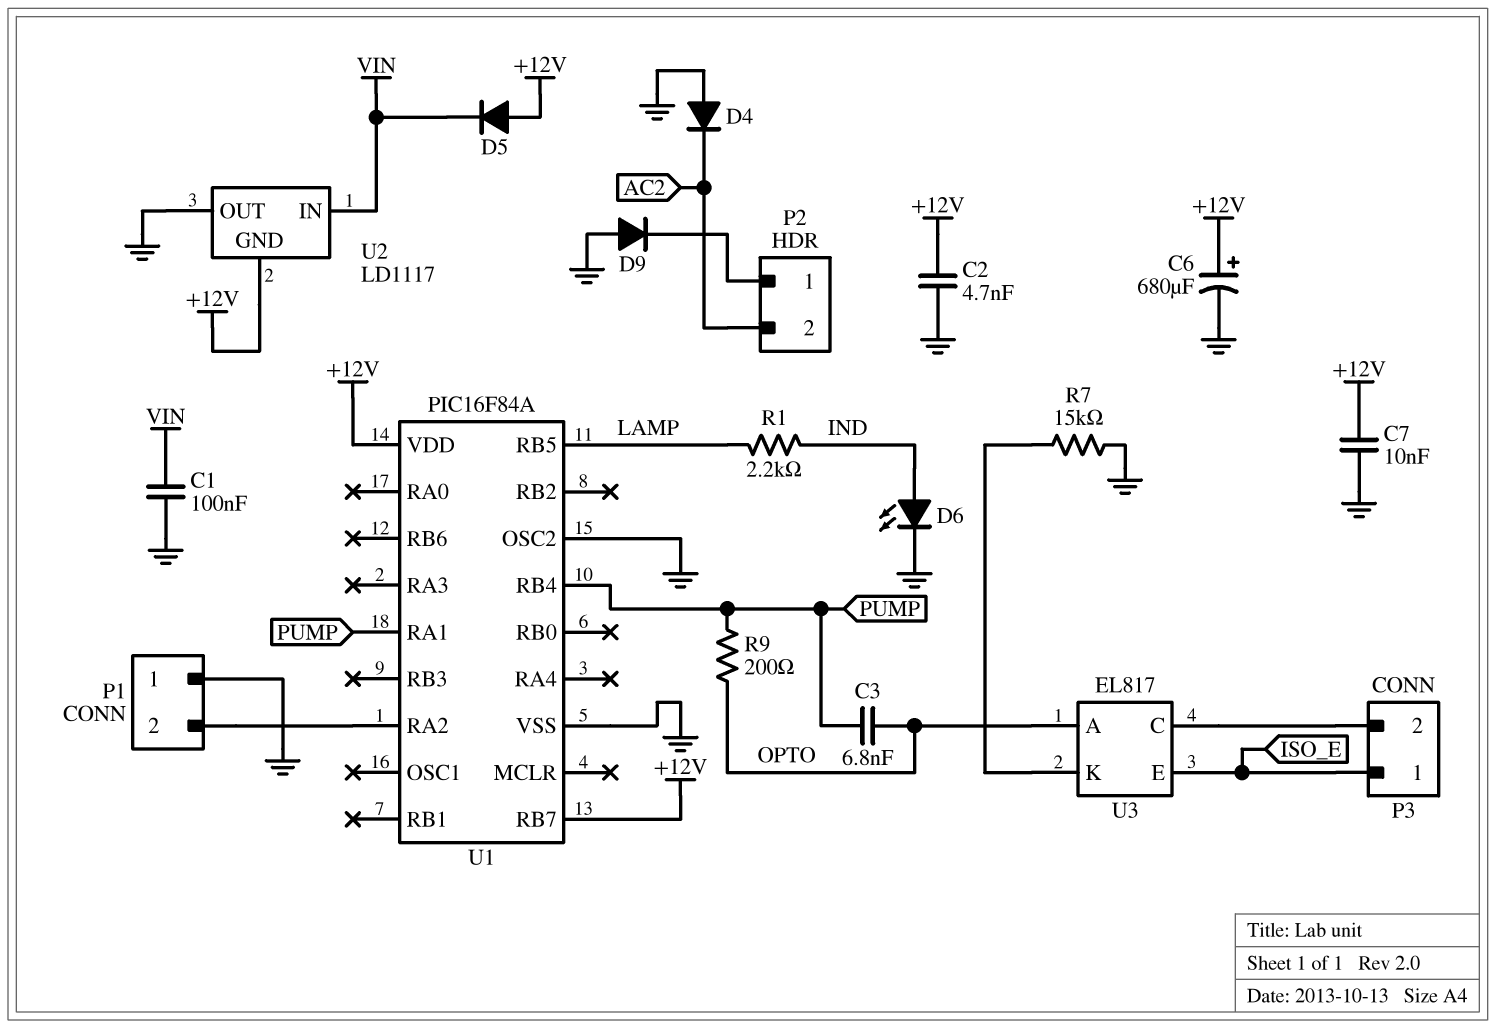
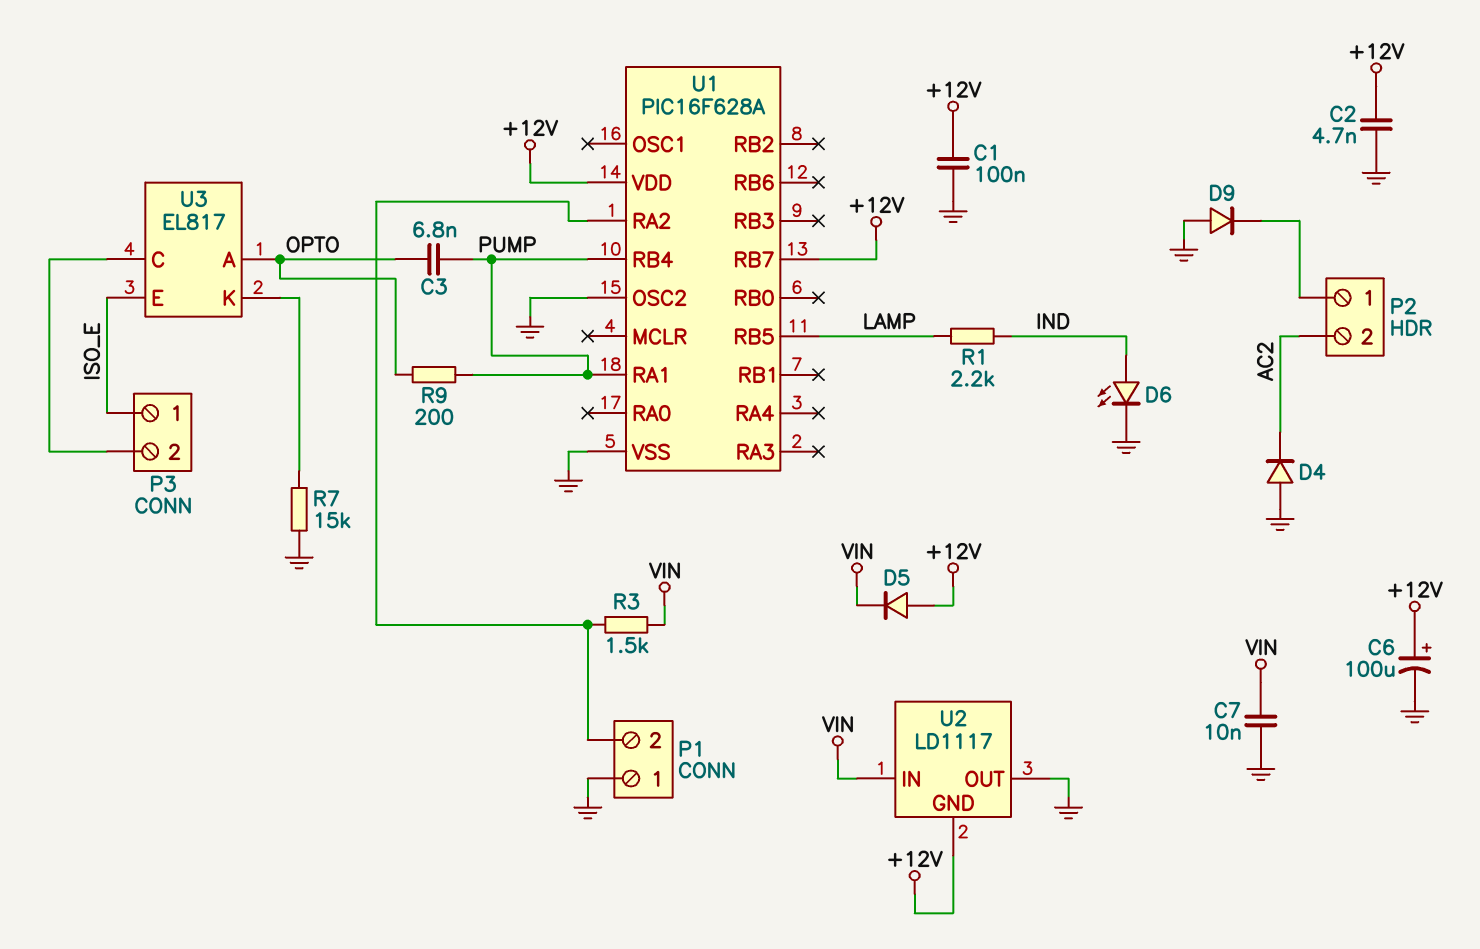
C1: 100nF (GND, VIN) -> 100nF (+12V, GND)
C6: 680uF (plus +12V, minus GND) -> 100uF (plus +12V, minus GND)
C7: 10nF (+12V, GND) -> 10nF (GND, VIN)
R3: none -> 1.5k (P1/2, VIN)
U1: PIC16F84A -> PIC16F628A

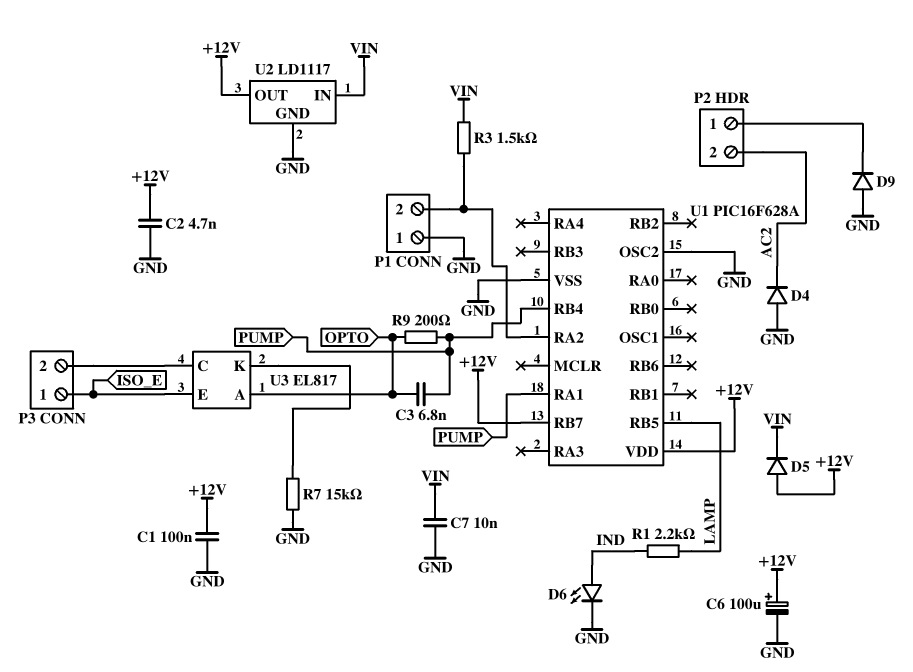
U2 pin GND: +12V -> GND
U2 pin OUT: GND -> +12V

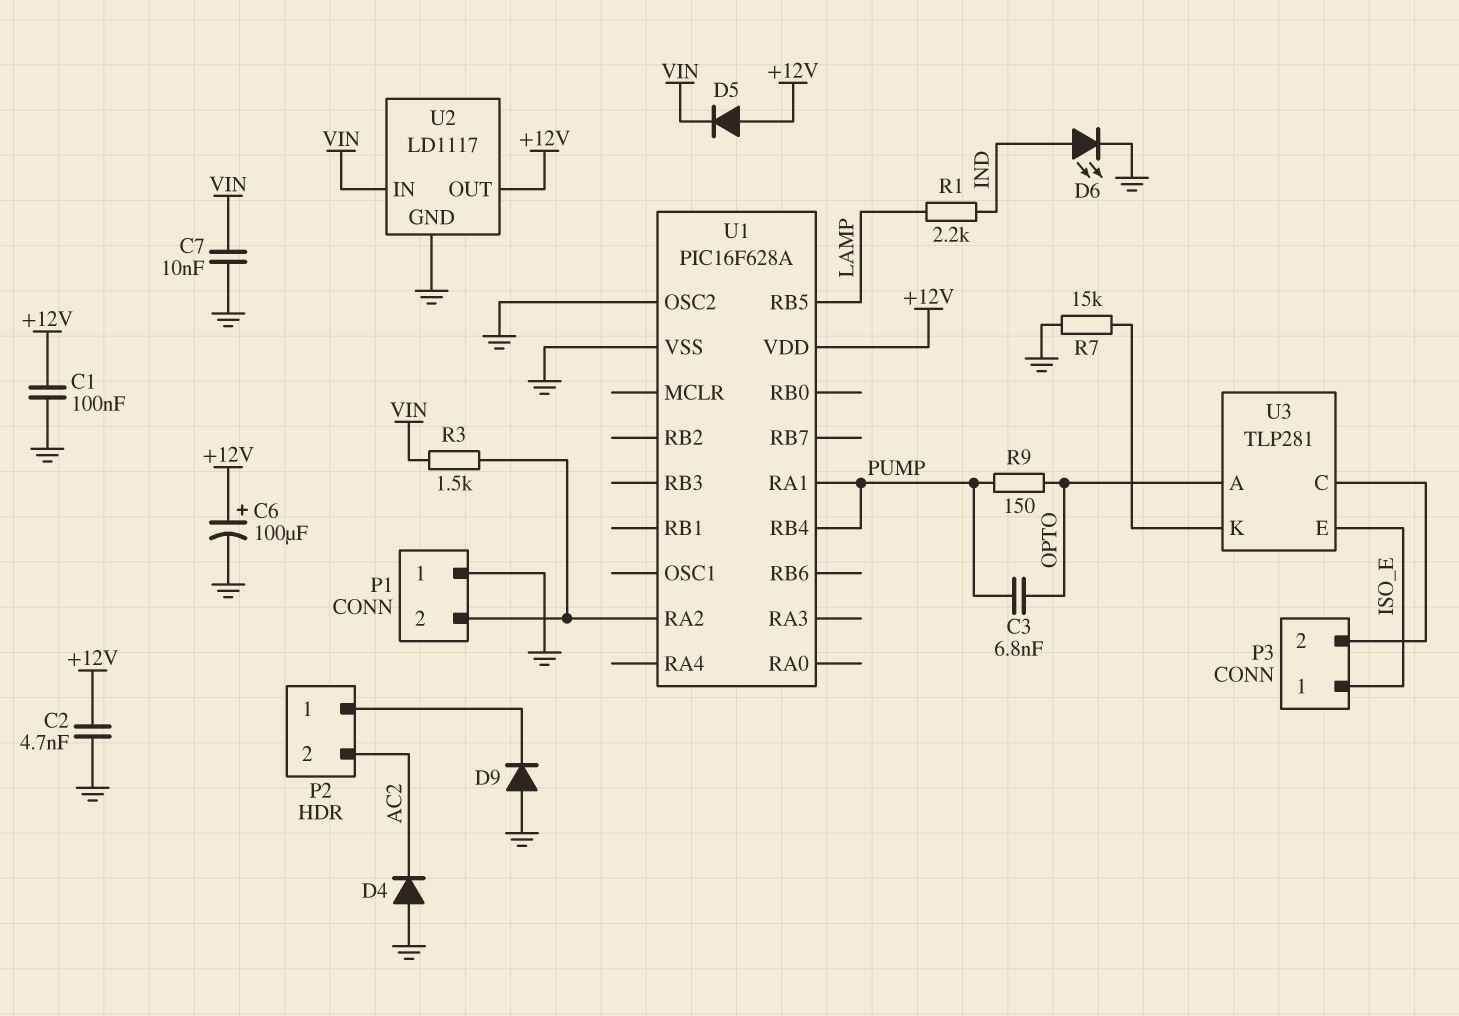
R9: 200 (OPTO, PUMP) -> 150 (OPTO, PUMP)
U1 pin RB7: +12V -> none
U3: EL817 -> TLP281

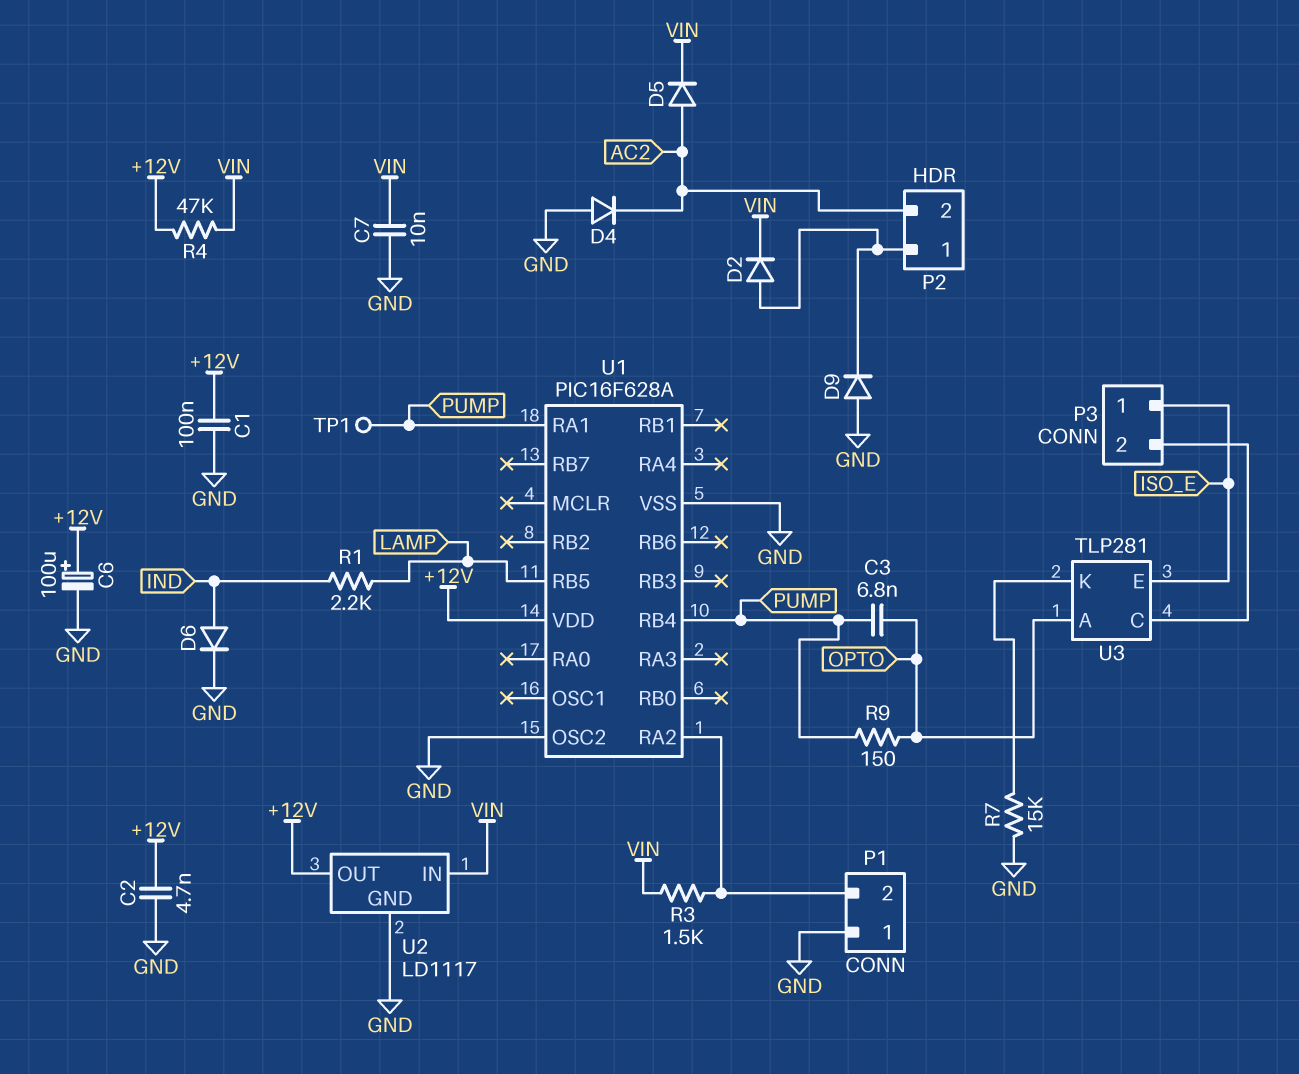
D2: none -> diode (A P2/1, K VIN)
D5: diode (A +12V, K VIN) -> diode (A AC2, K VIN)
D6: LED (A IND, K GND) -> diode (A IND, K GND)
R4: none -> 47k (+12V, VIN)
TP1: none -> test point (PUMP)

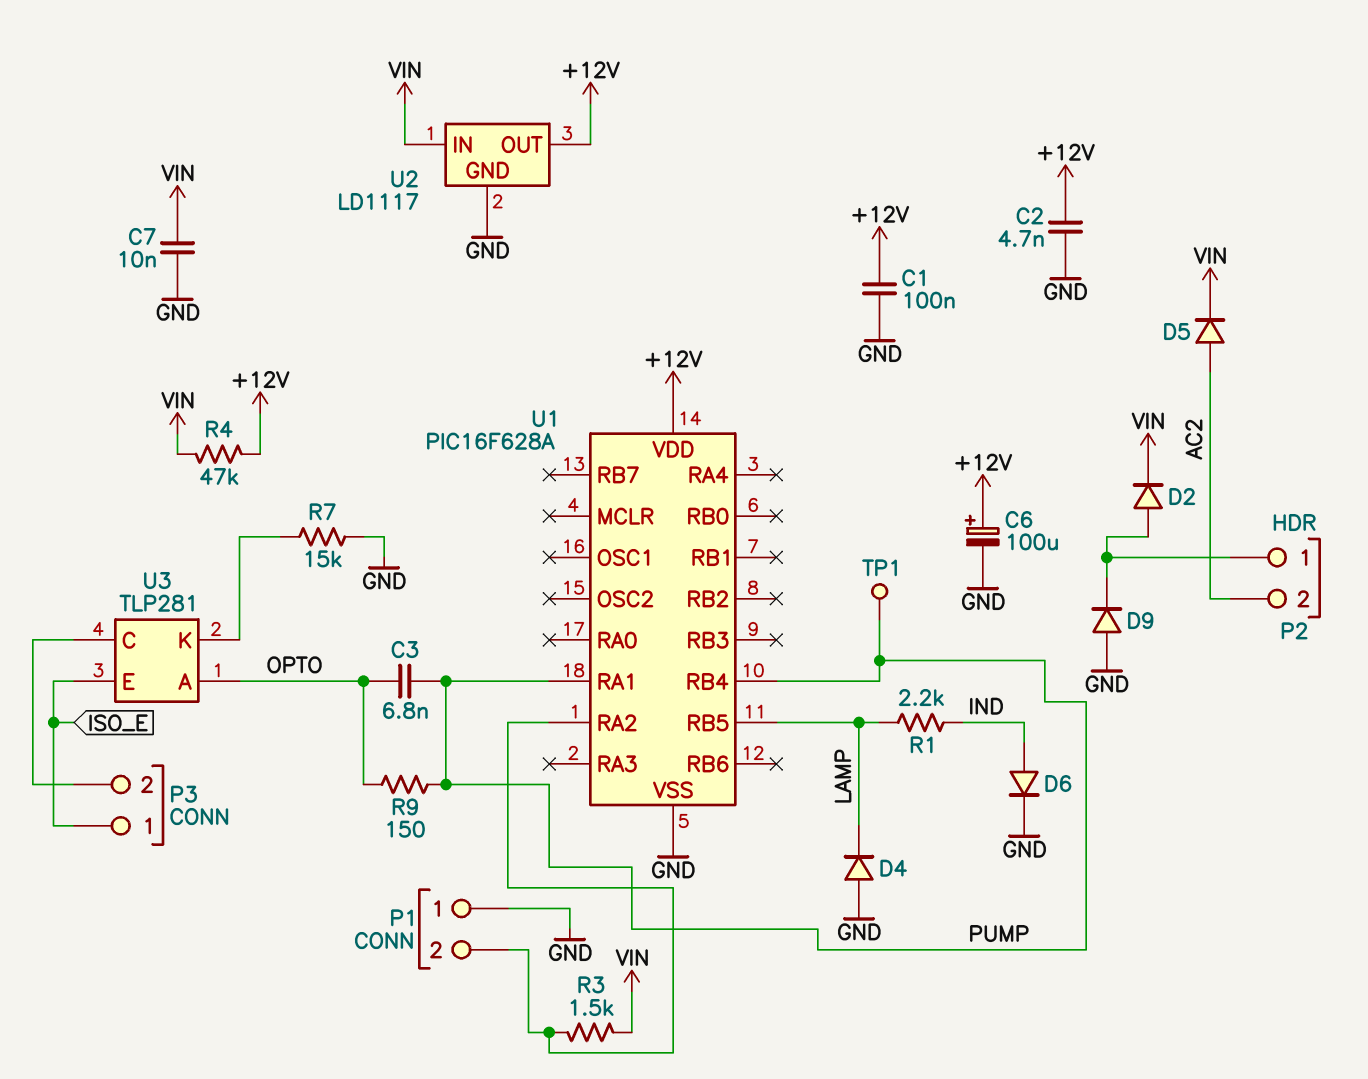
D4: diode (A GND, K AC2) -> diode (A GND, K LAMP)
U1 pin OSC2: GND -> none

